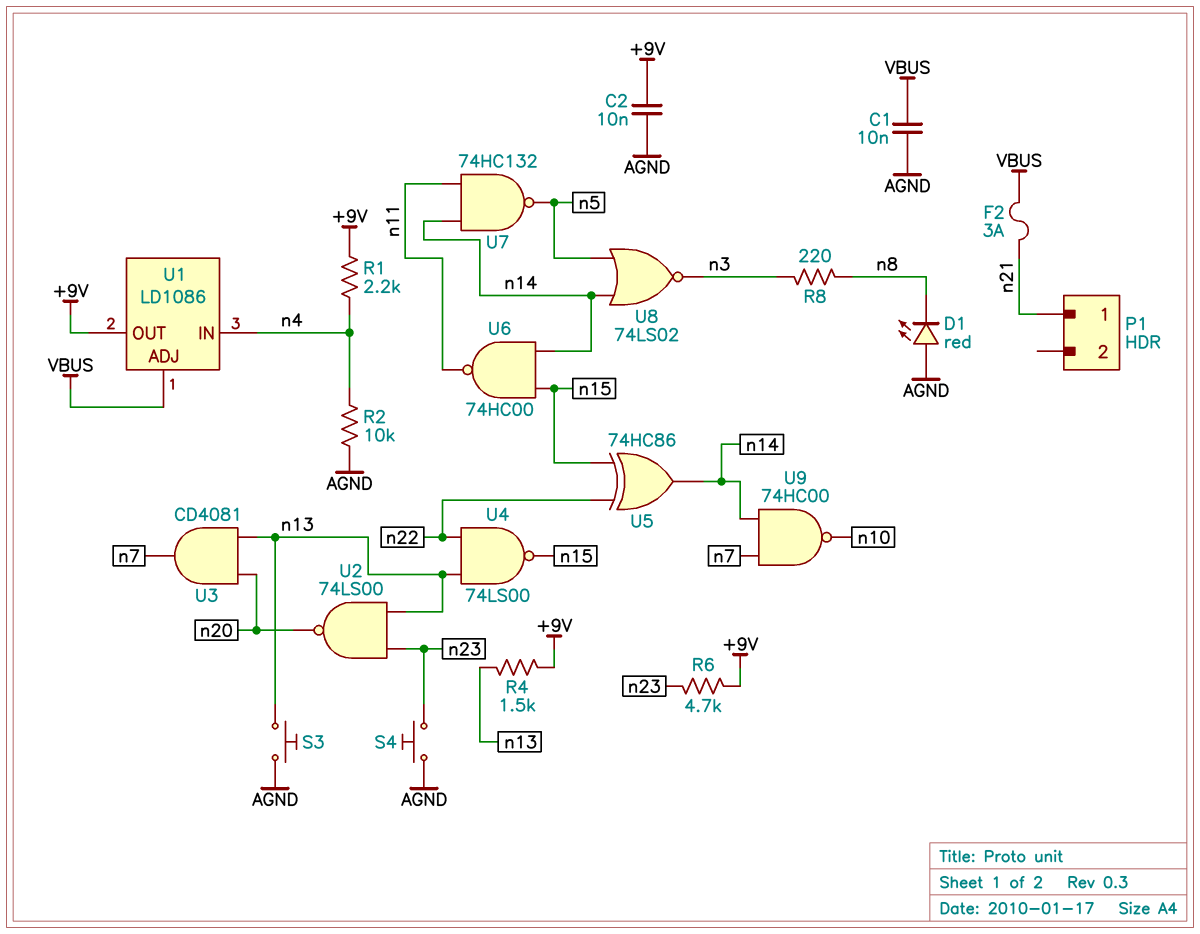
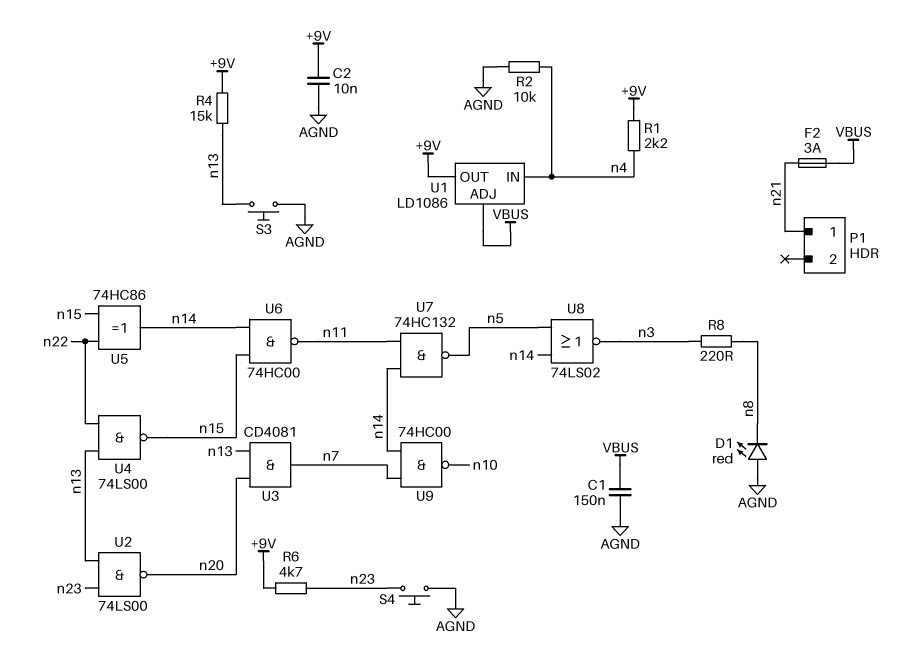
C1: 10nF (AGND, VBUS) -> 150nF (AGND, VBUS)
R4: 1.5k (+9V, n13) -> 15k (+9V, n13)

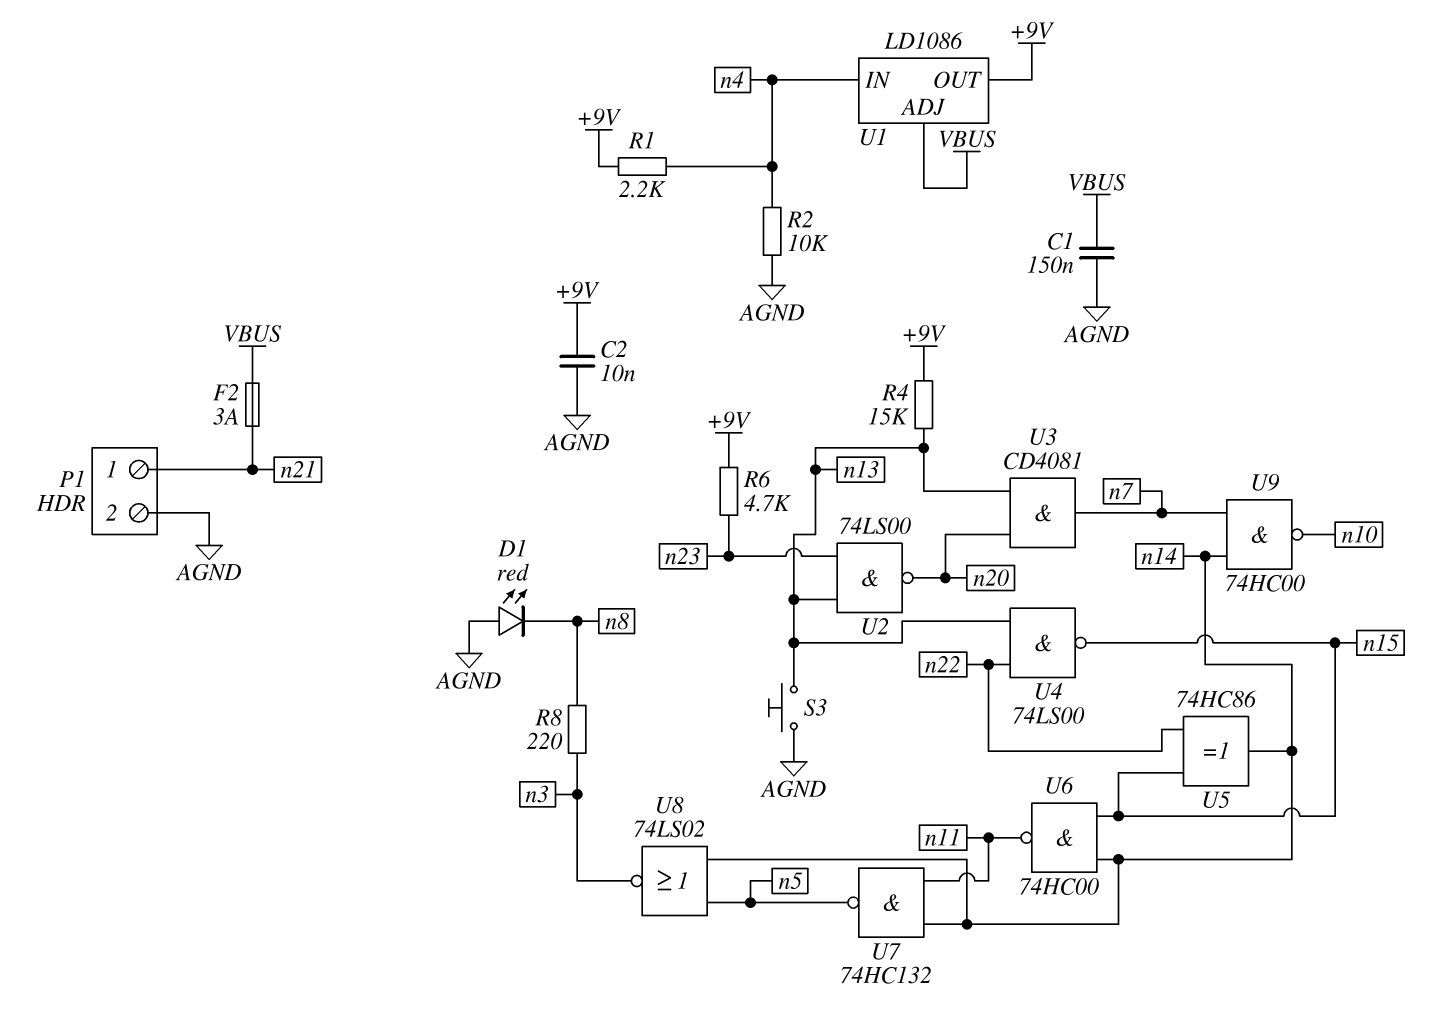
P1 pin 2: none -> AGND
S4: button (AGND, n23) -> none

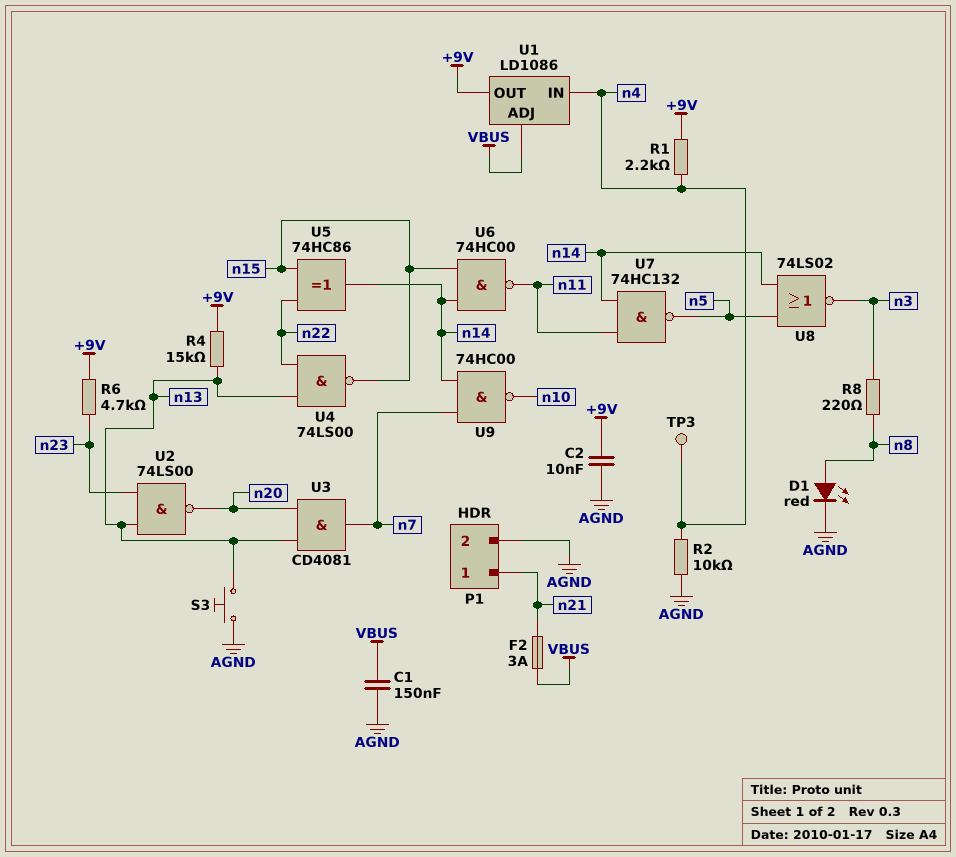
D1: LED red (A AGND, K n8) -> LED red (A n8, K AGND)
TP3: none -> test point (n4)

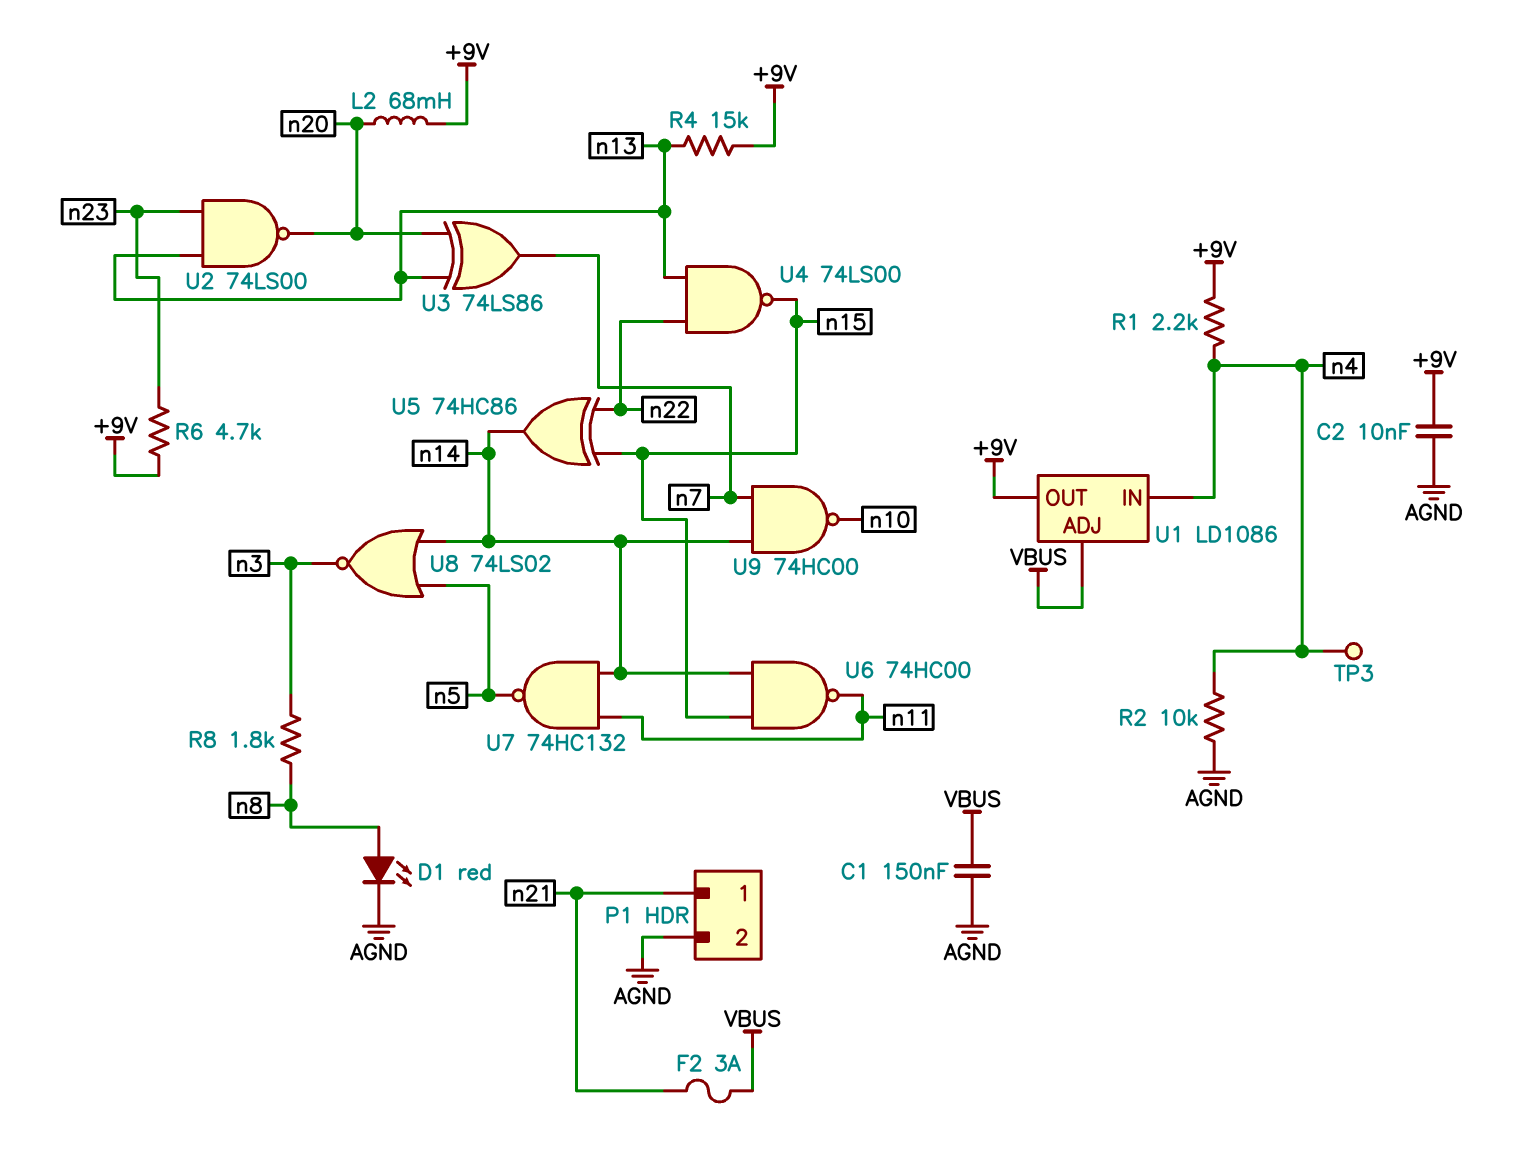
L2: none -> 68mH (+9V, n20)
R8: 220 (n3, n8) -> 1.8k (n3, n8)
S3: button (AGND, n13) -> none
U3: AND CD4081 (in n13, in n20, out n7) -> XOR 74LS86 (in n13, in n20, out n7)

